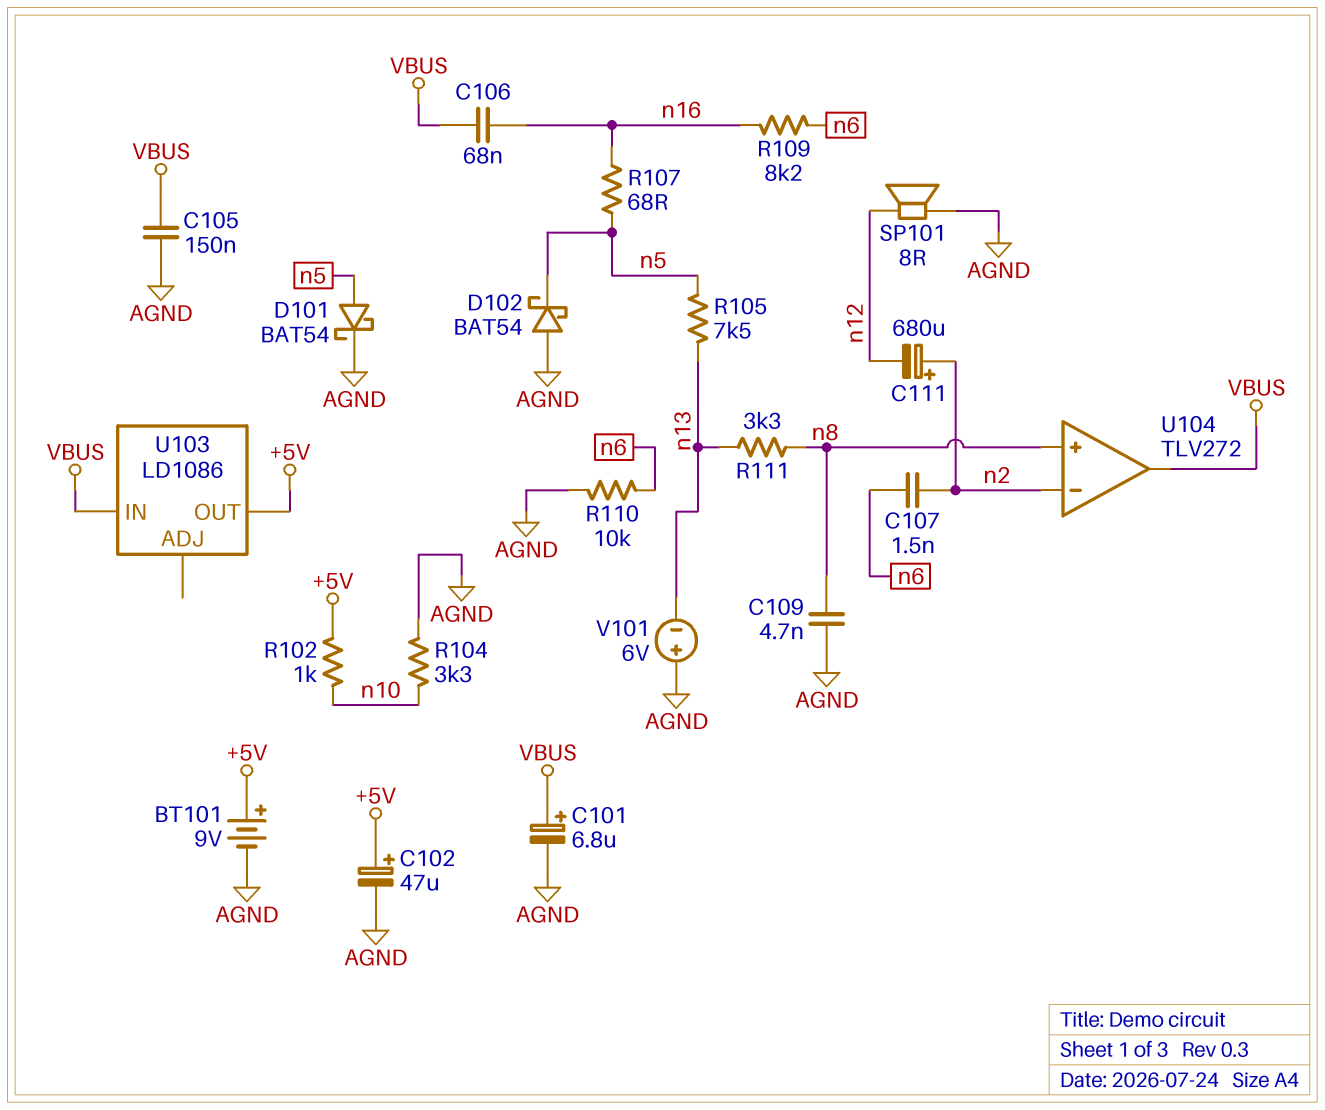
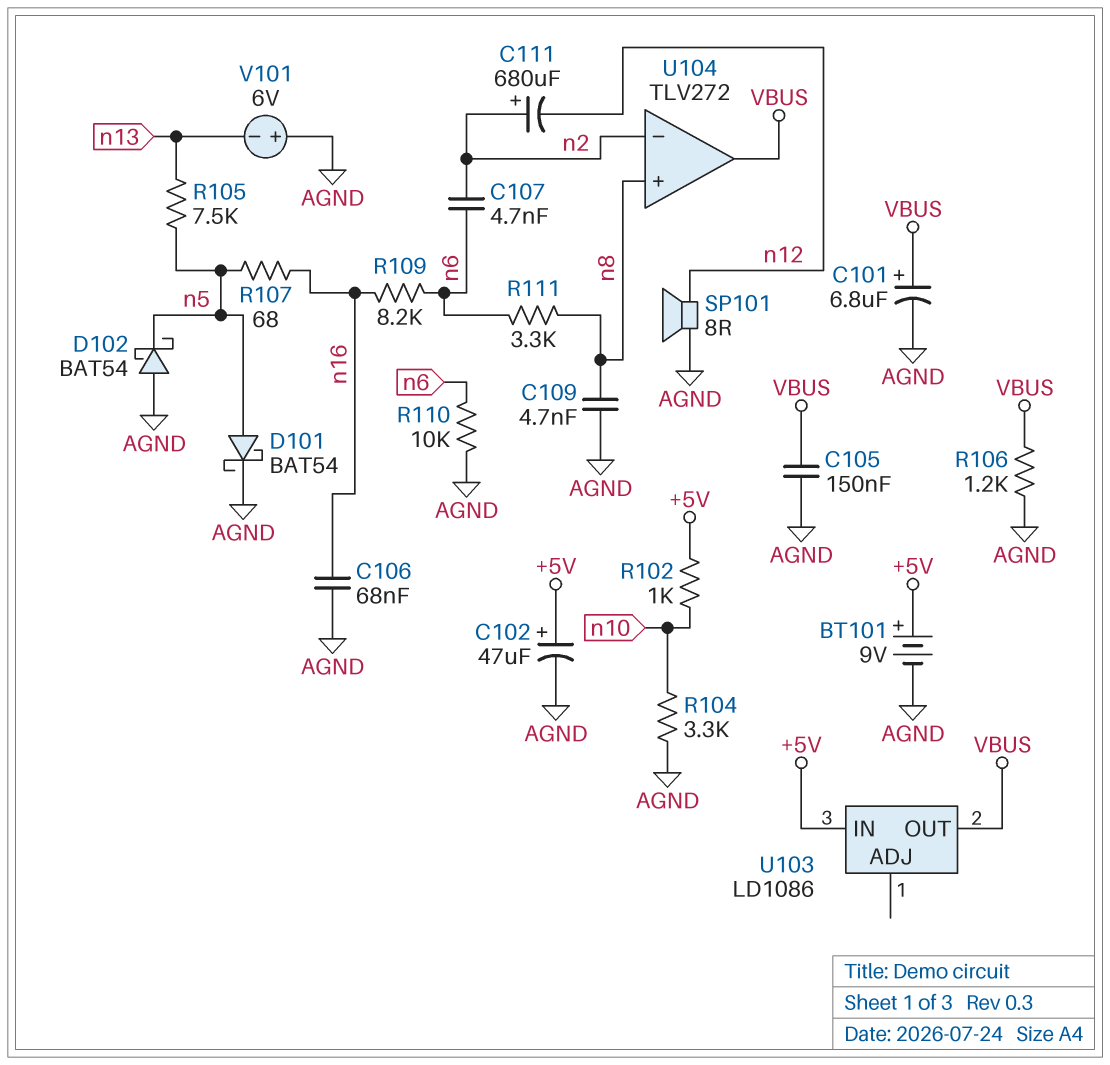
C106: 68nF (VBUS, n16) -> 68nF (AGND, n16)
C107: 1.5nF (n2, n6) -> 4.7nF (n2, n6)
R106: none -> 1.2k (AGND, VBUS)
R111: 3.3k (n8, n13) -> 3.3k (n6, n8)
U103 pin IN: VBUS -> +5V
U103 pin OUT: +5V -> VBUS

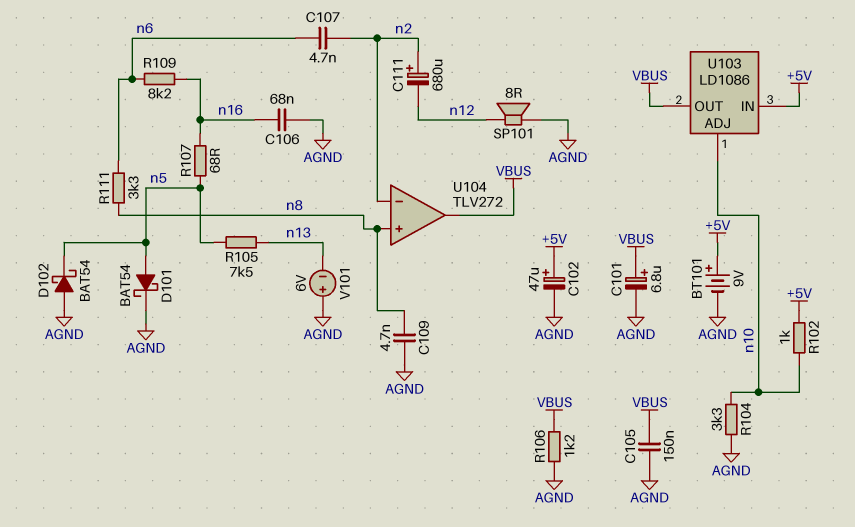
R110: 10k (AGND, n6) -> none
U103 pin ADJ: none -> n10

